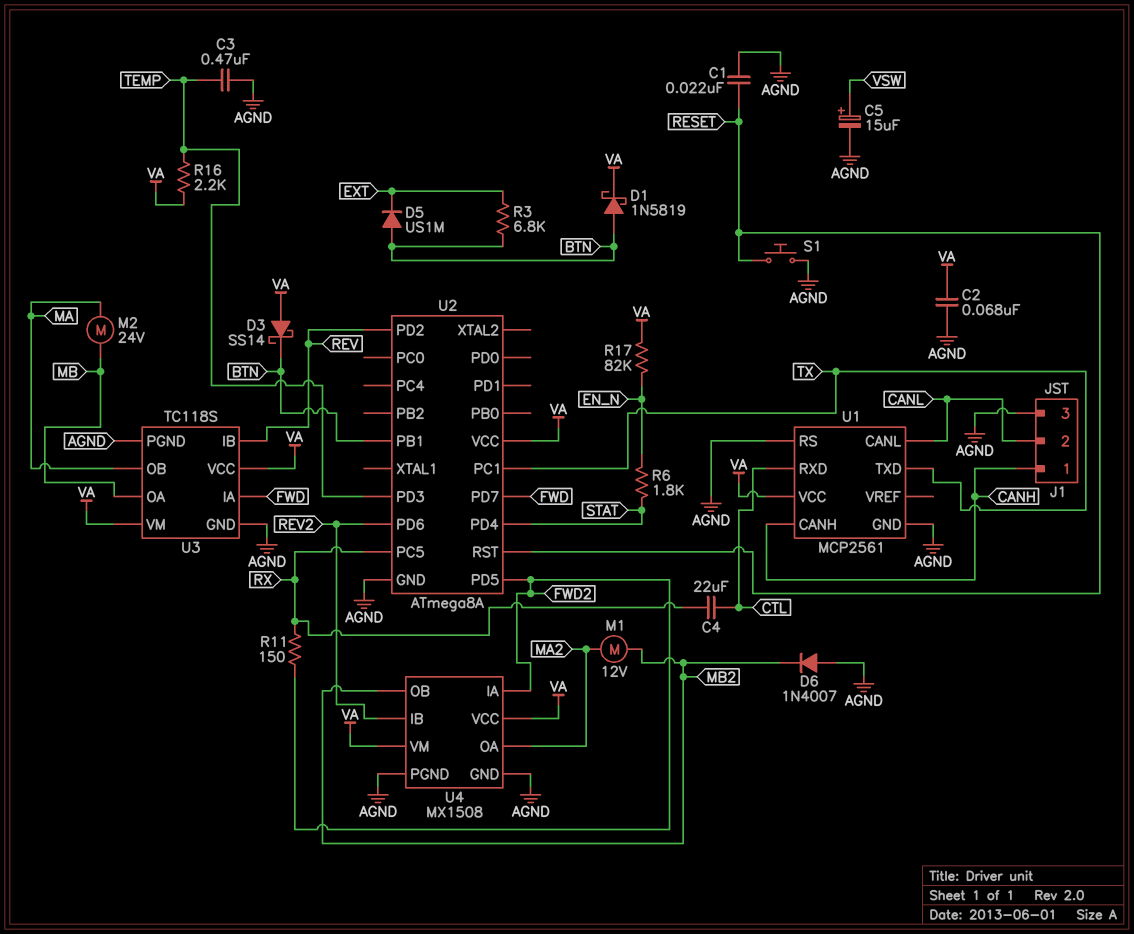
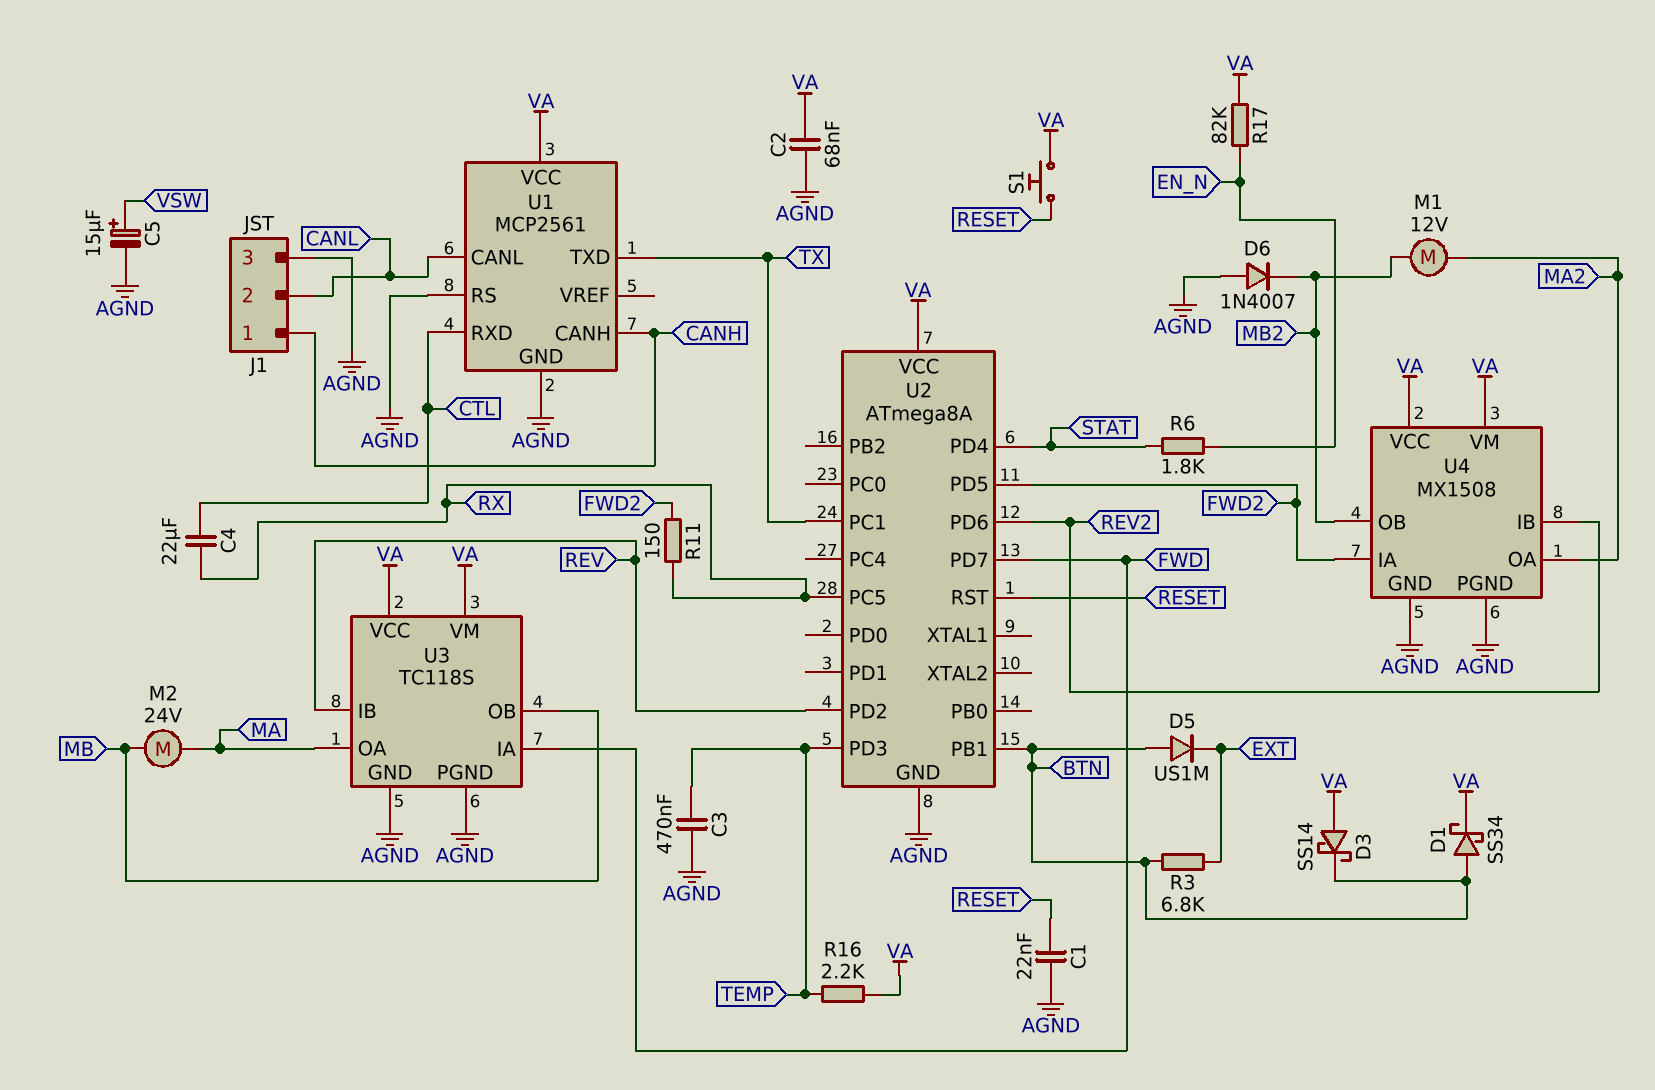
D1: schottky 1N5819 (A BTN, K VA) -> schottky SS34 (A BTN, K VA)
S1: button (AGND, RESET) -> button (RESET, VA)
U3 pin OA: MB -> MA
U3 pin OB: MA -> MB

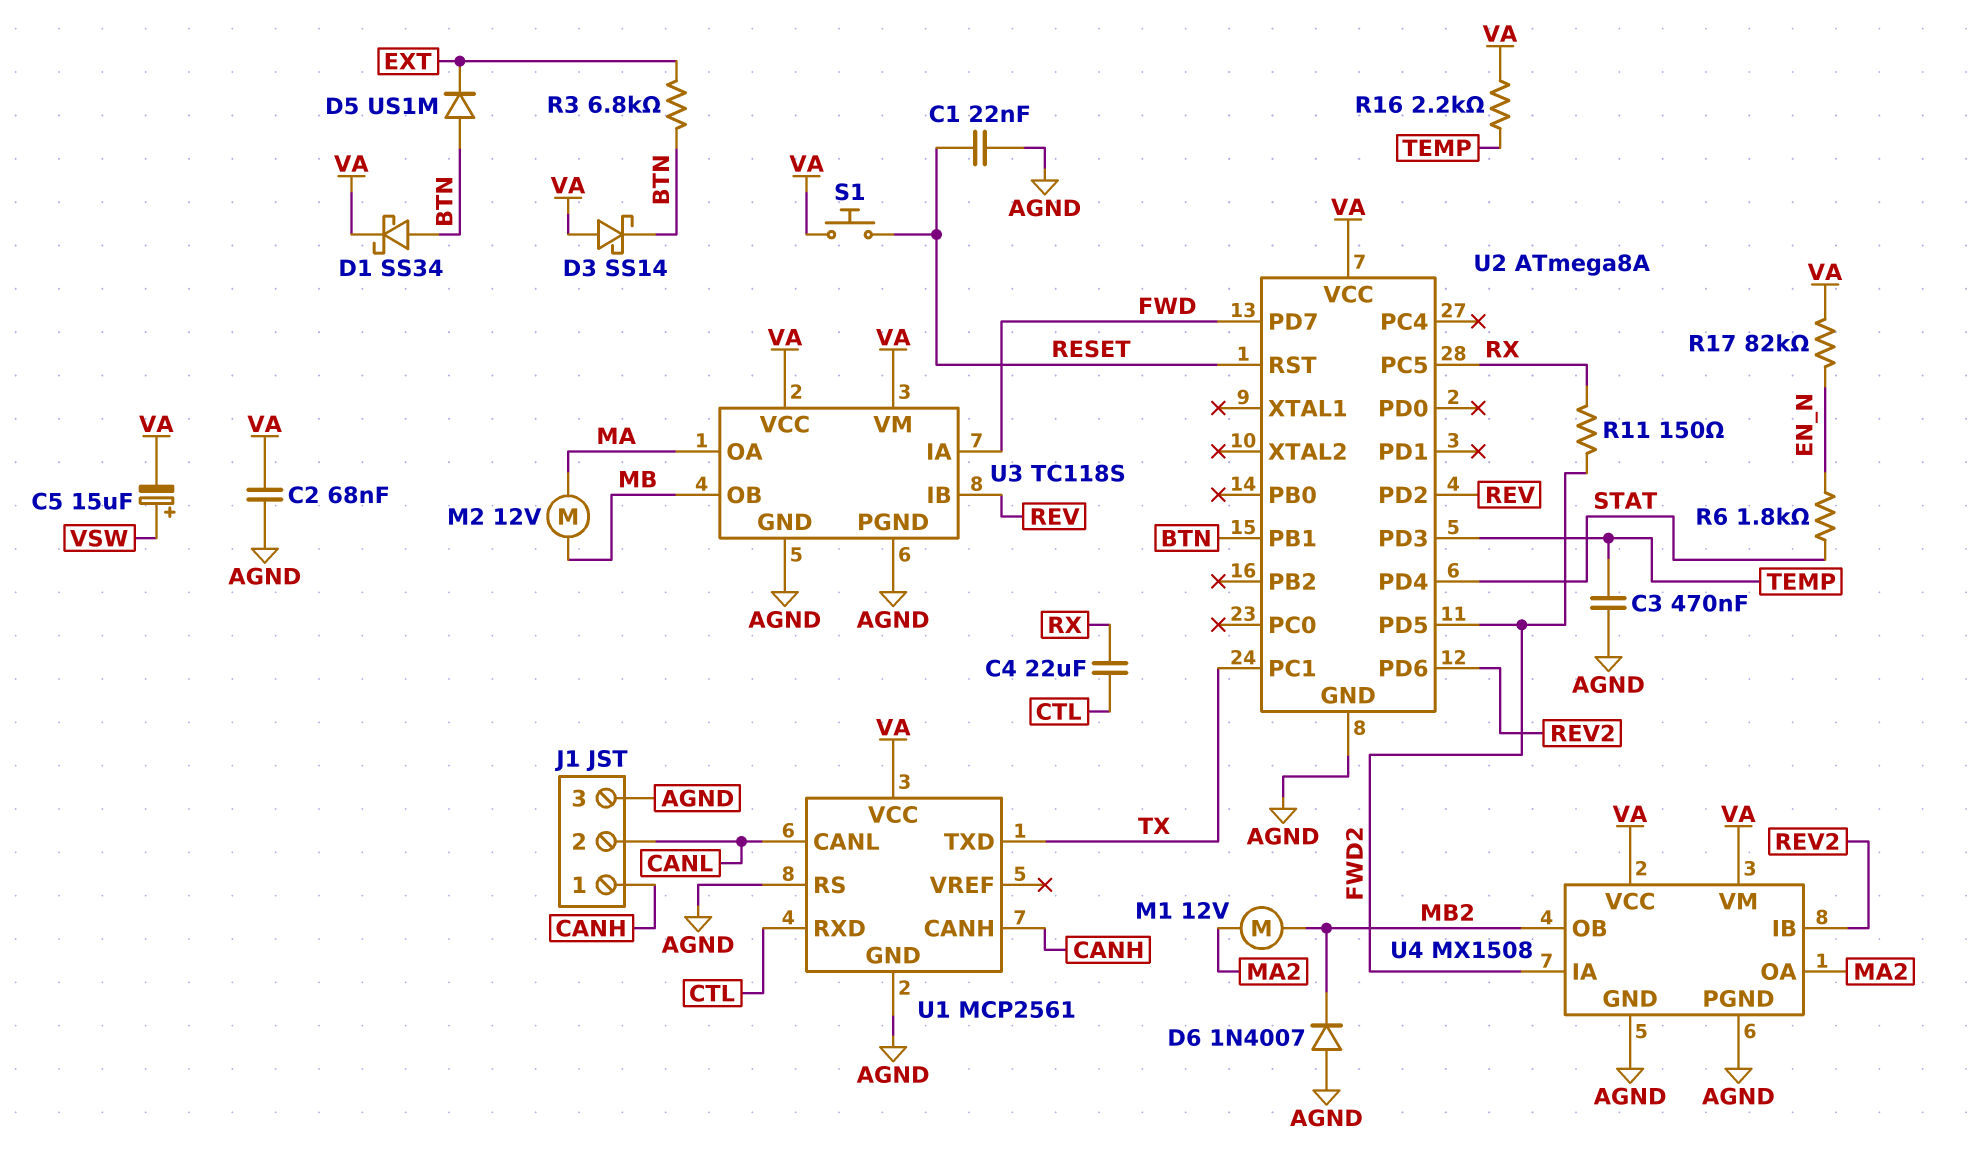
C5: 15uF (plus VSW, minus AGND) -> 15uF (plus VSW, minus VA)
M2: motor 24V (MA, MB) -> motor 12V (MA, MB)

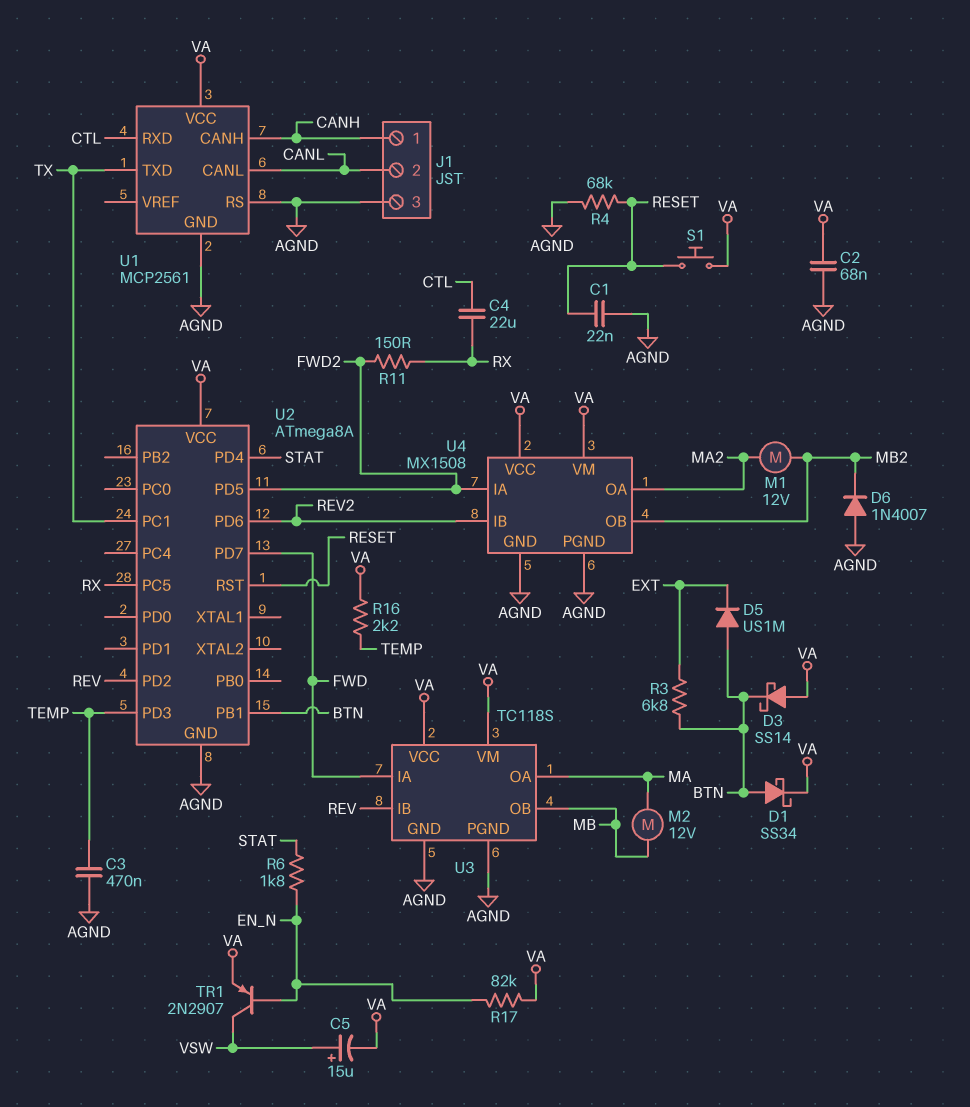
R4: none -> 68k (AGND, RESET)
TR1: none -> PNP 2N2907 (B EN_N, C VSW, E VA)

